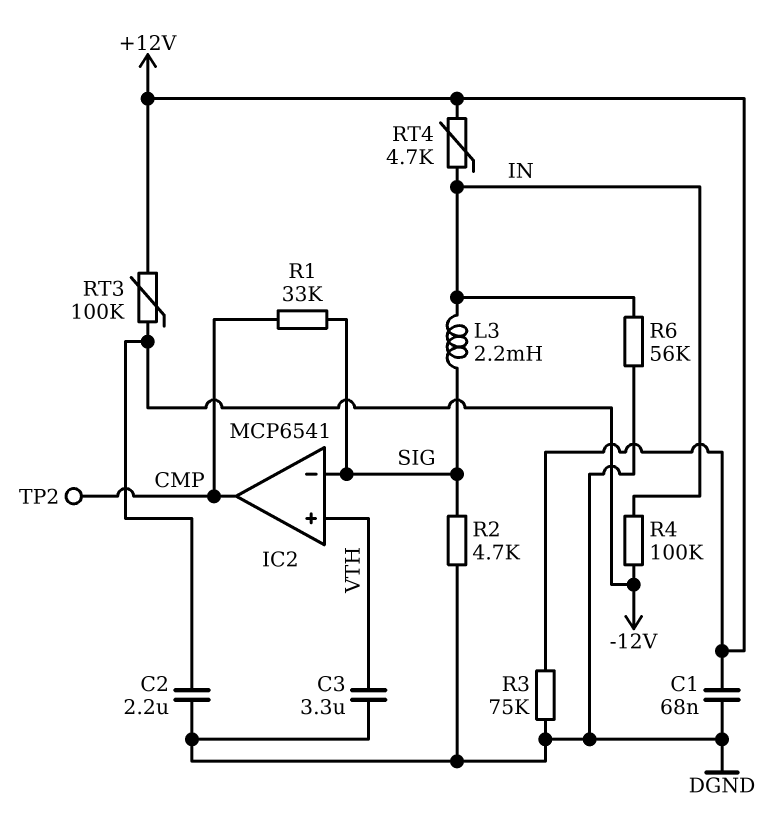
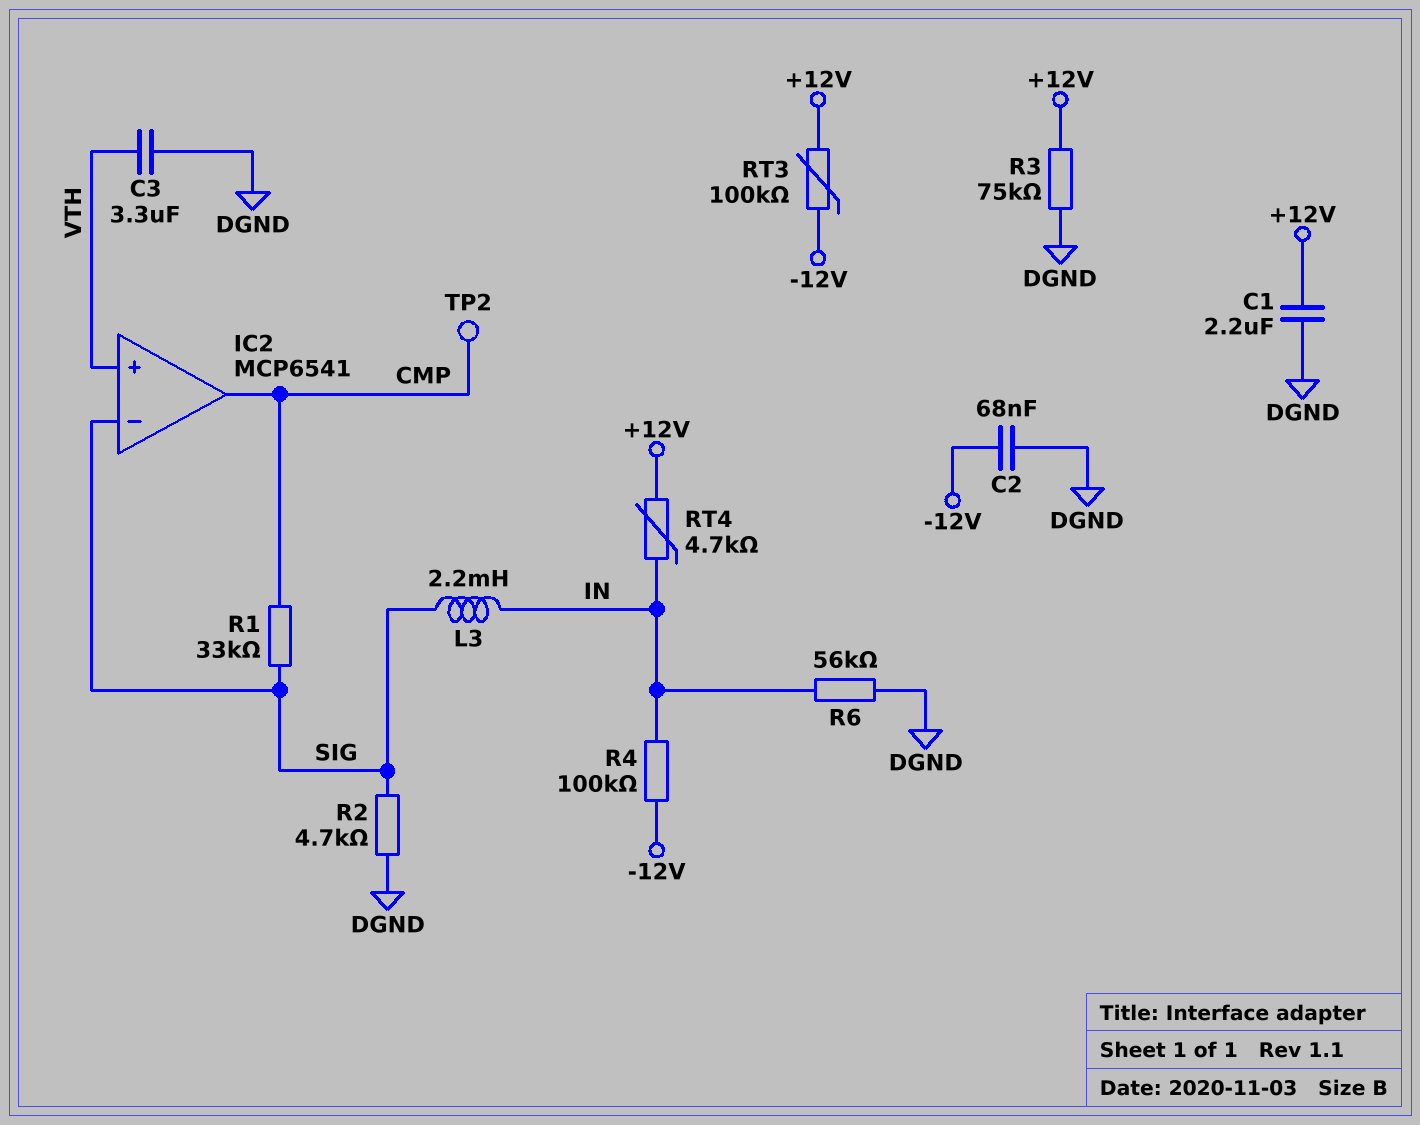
C1: 68nF (+12V, DGND) -> 2.2uF (+12V, DGND)
C2: 2.2uF (-12V, DGND) -> 68nF (-12V, DGND)

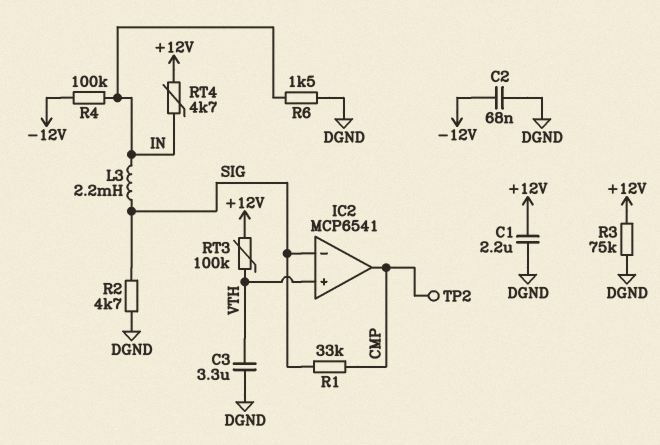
R6: 56k (DGND, IN) -> 1.5k (DGND, IN)
RT3: 100k (+12V, -12V) -> 100k (+12V, VTH)

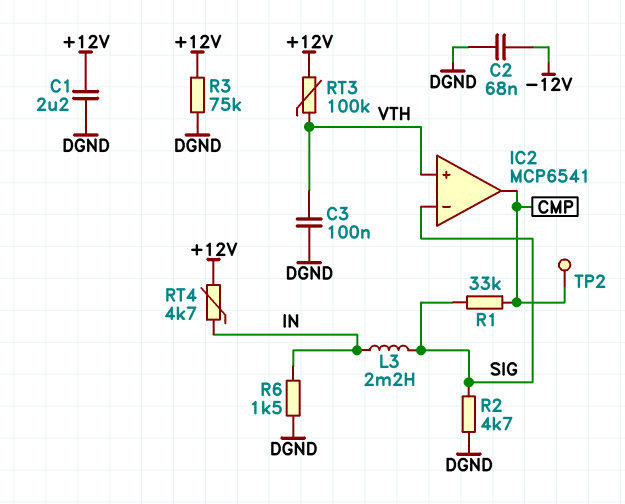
C3: 3.3uF (DGND, VTH) -> 100nF (DGND, VTH)
R4: 100k (-12V, IN) -> none

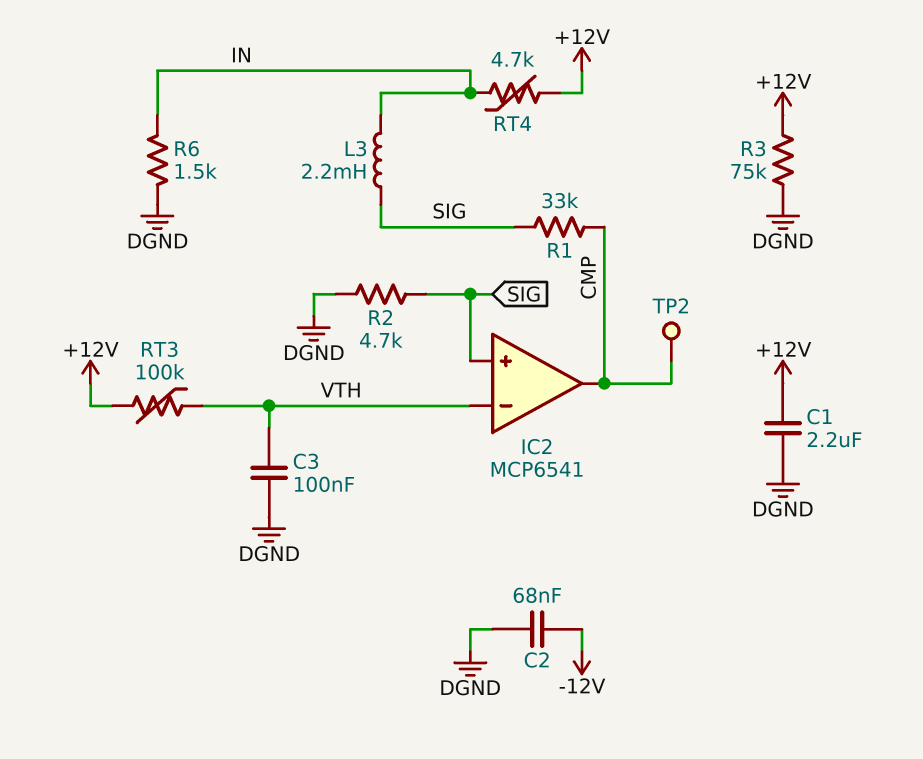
IC2 pin in+: VTH -> SIG
IC2 pin in-: SIG -> VTH

